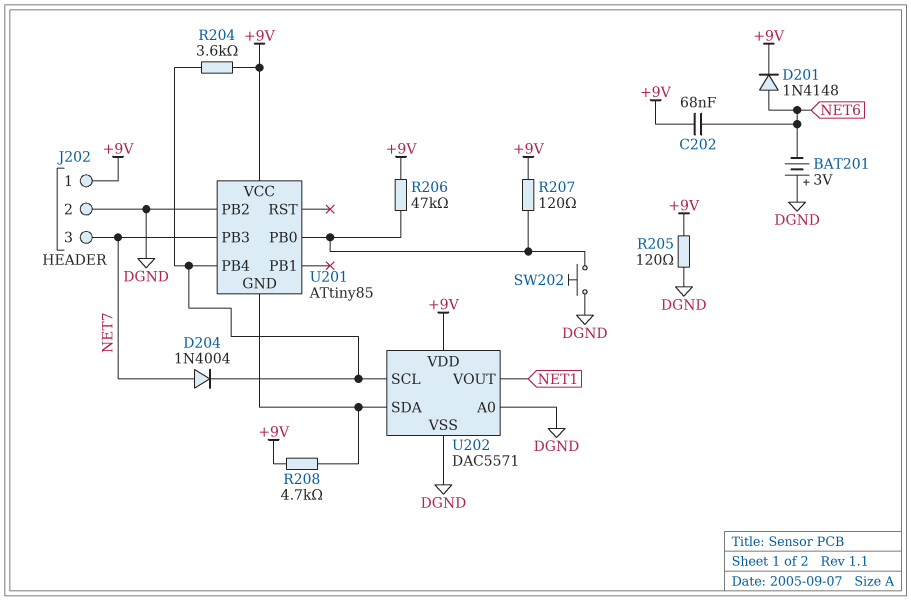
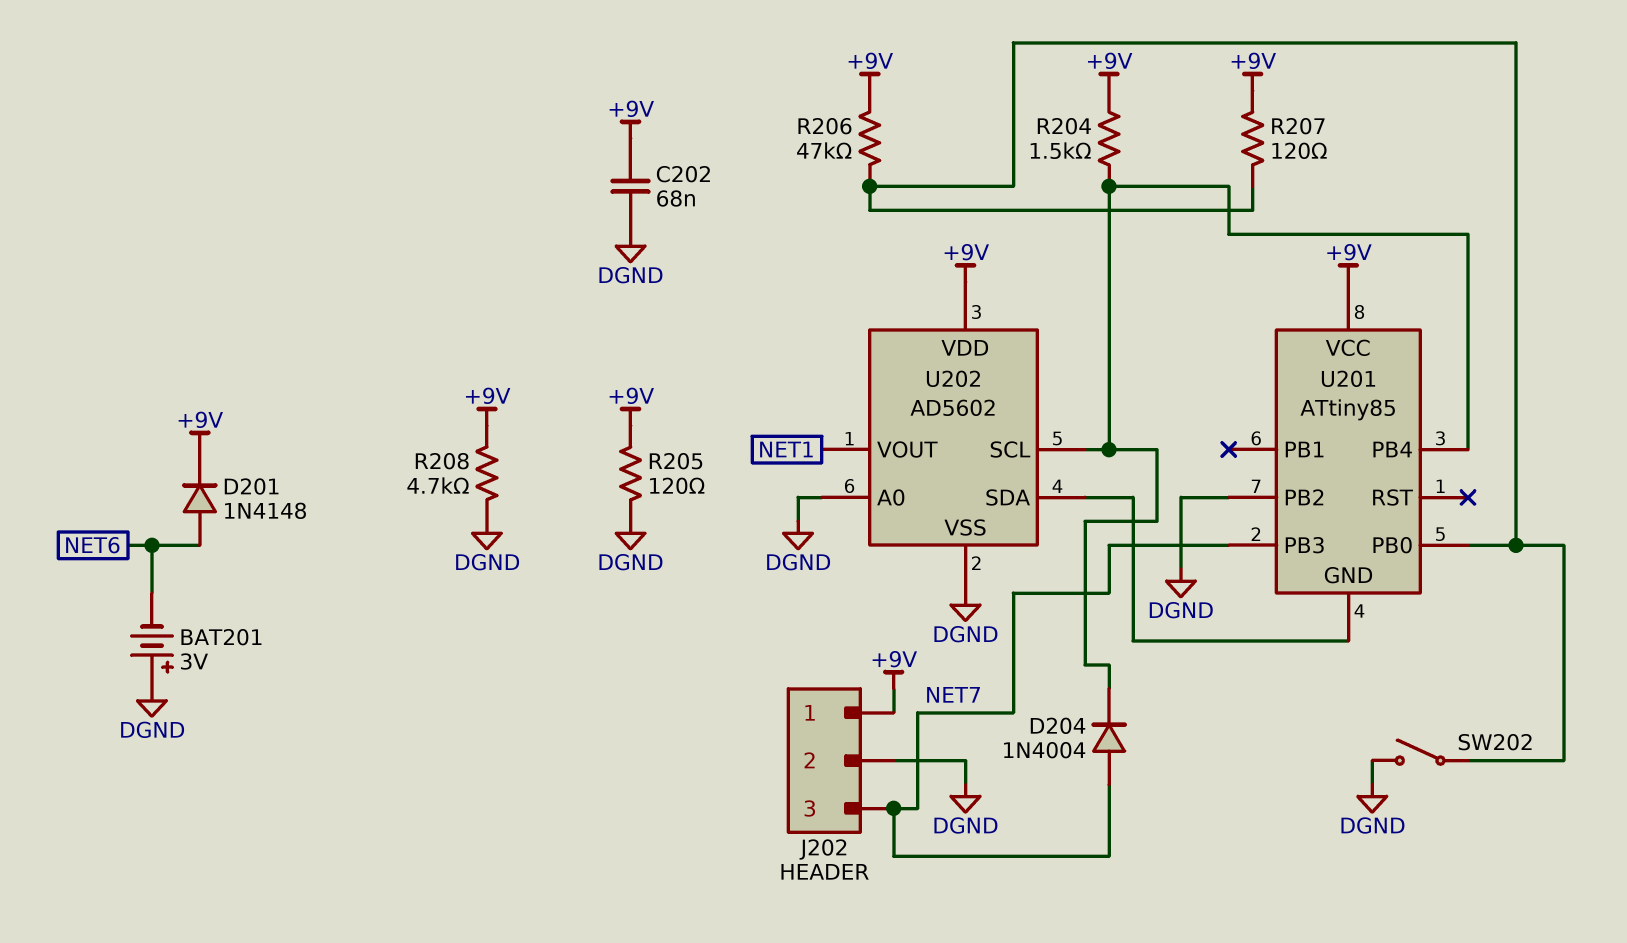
C202: 68nF (+9V, NET6) -> 68nF (+9V, DGND)
R204: 3.6k (+9V, U201/PB4) -> 1.5k (+9V, U201/PB4)
R208: 4.7k (+9V, U201/GND) -> 4.7k (+9V, DGND)
SW202: button (DGND, U201/PB0) -> switch (DGND, U201/PB0)
U202: DAC5571 -> AD5602

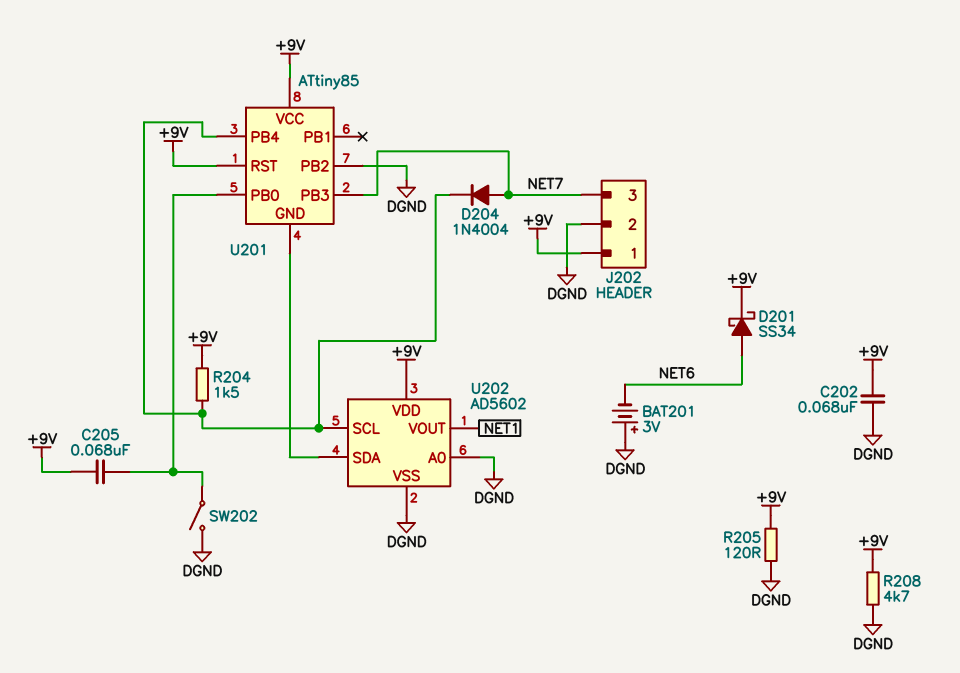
C205: none -> 68nF (+9V, U201/PB0)
D201: diode 1N4148 (A NET6, K +9V) -> schottky SS34 (A NET6, K +9V)
R206: 47k (+9V, U201/PB0) -> none
R207: 120 (+9V, U201/PB0) -> none
U201 pin RST: none -> +9V

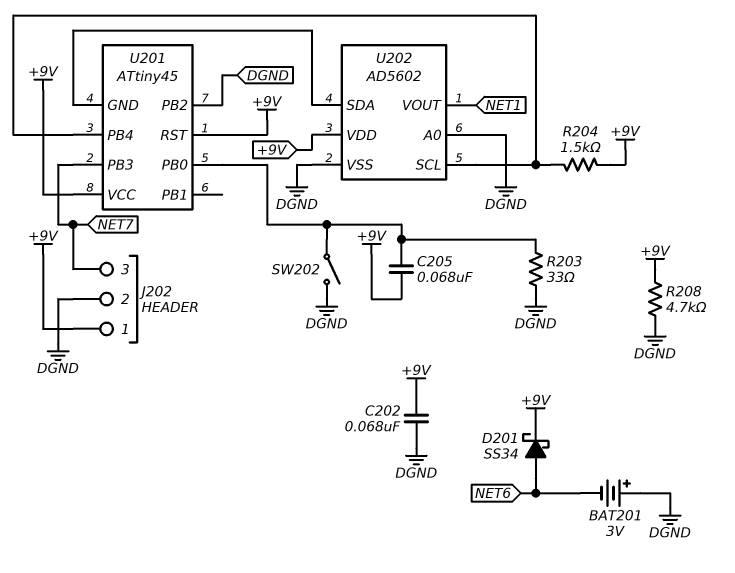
D204: diode 1N4004 (A NET7, K U201/PB4) -> none
R203: none -> 33 (DGND, U201/PB0)
R205: 120 (+9V, DGND) -> none
U201: ATtiny85 -> ATtiny45

